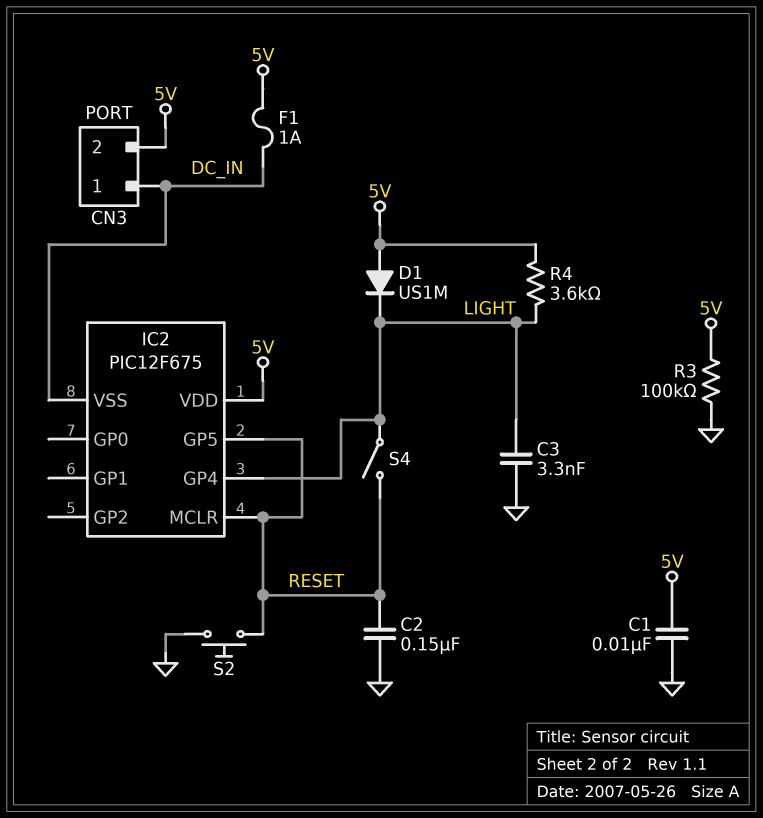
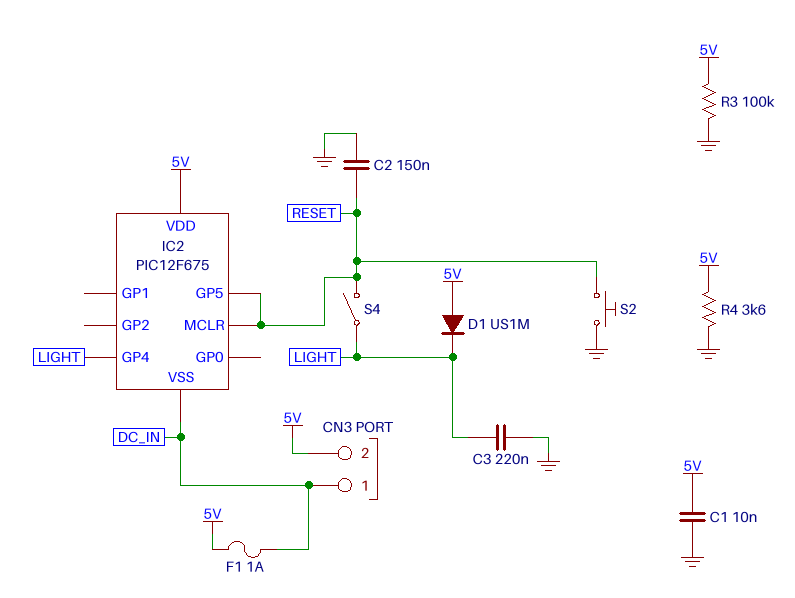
C3: 3.3nF (GND, LIGHT) -> 220nF (GND, LIGHT)
R4: 3.6k (5V, LIGHT) -> 3.6k (5V, GND)

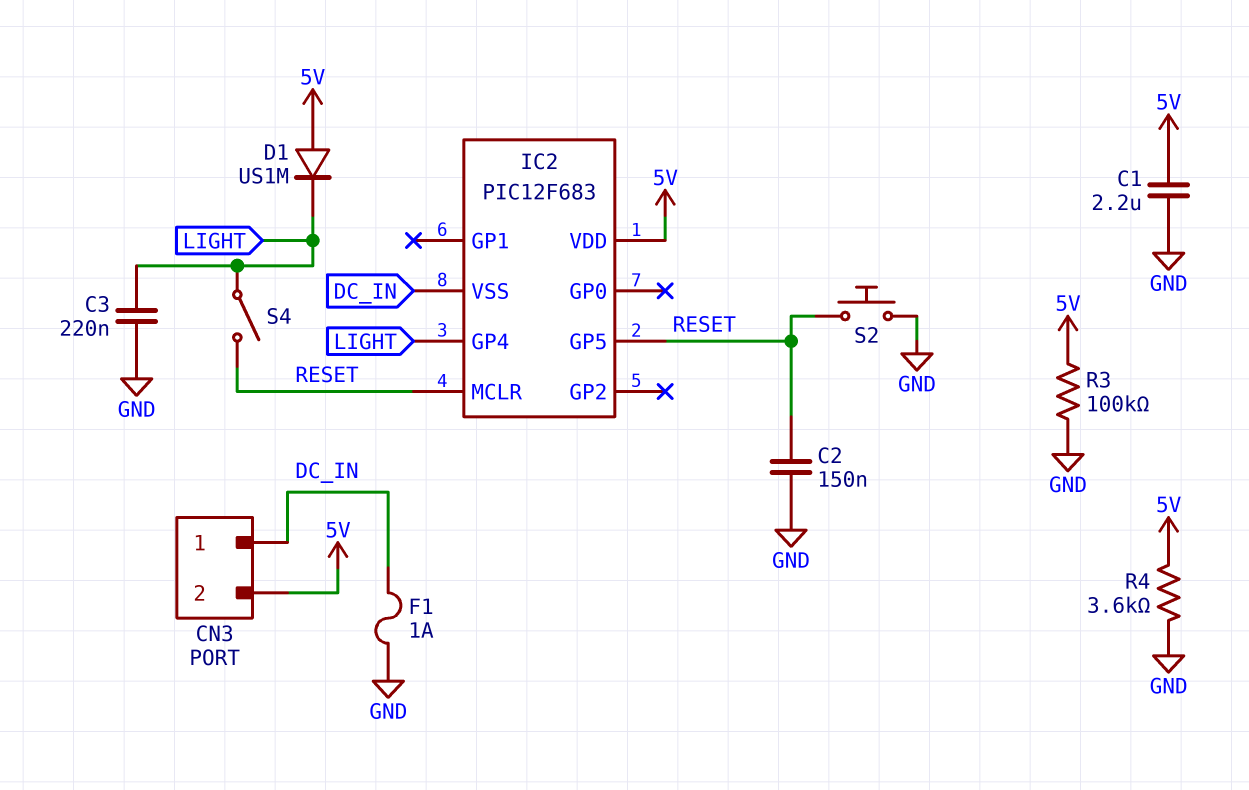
C1: 10nF (5V, GND) -> 2.2uF (5V, GND)
F1: 1A (5V, DC_IN) -> 1A (DC_IN, GND)
IC2: PIC12F675 -> PIC12F683

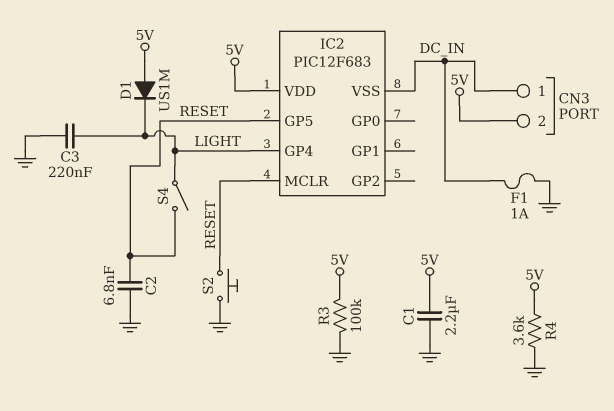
C2: 150nF (GND, RESET) -> 6.8nF (GND, RESET)

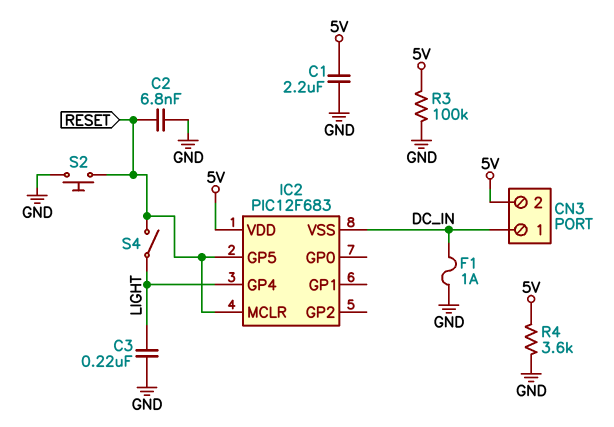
D1: diode US1M (A 5V, K LIGHT) -> none

